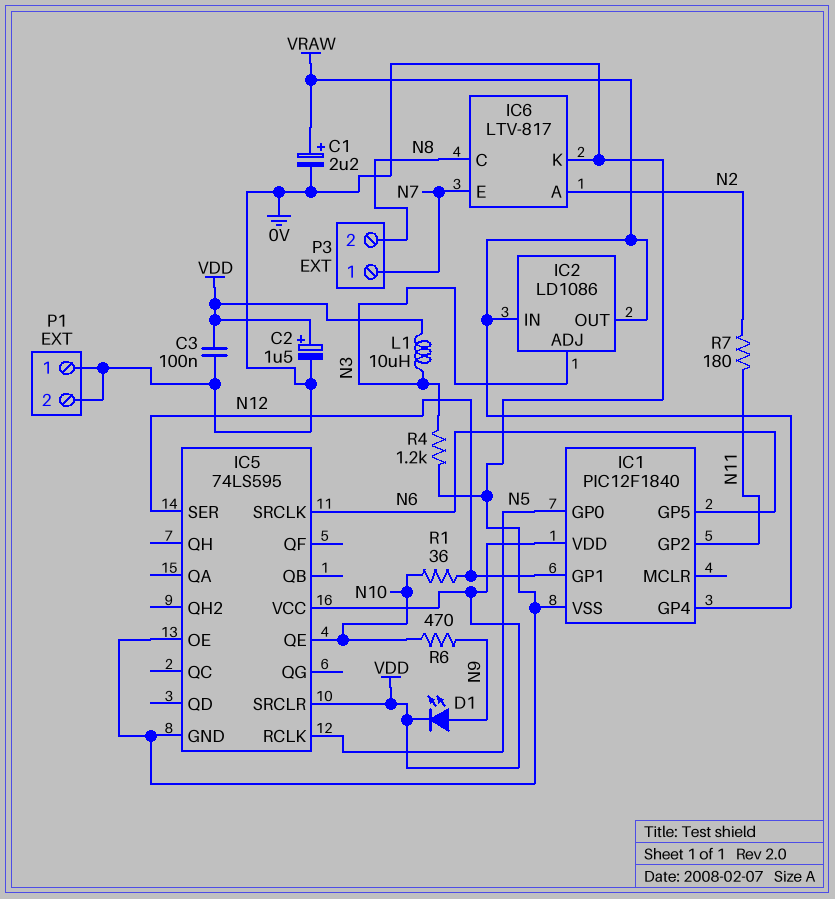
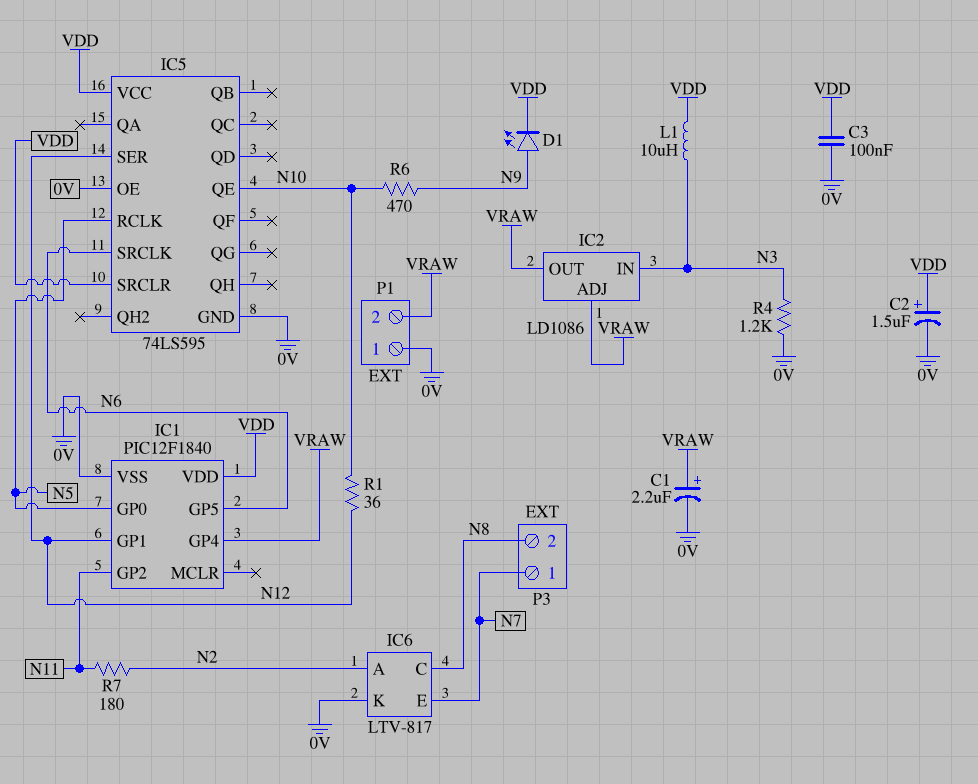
IC2 pin ADJ: N3 -> VRAW
IC2 pin IN: VRAW -> N3
P1 pin 2: 0V -> VRAW

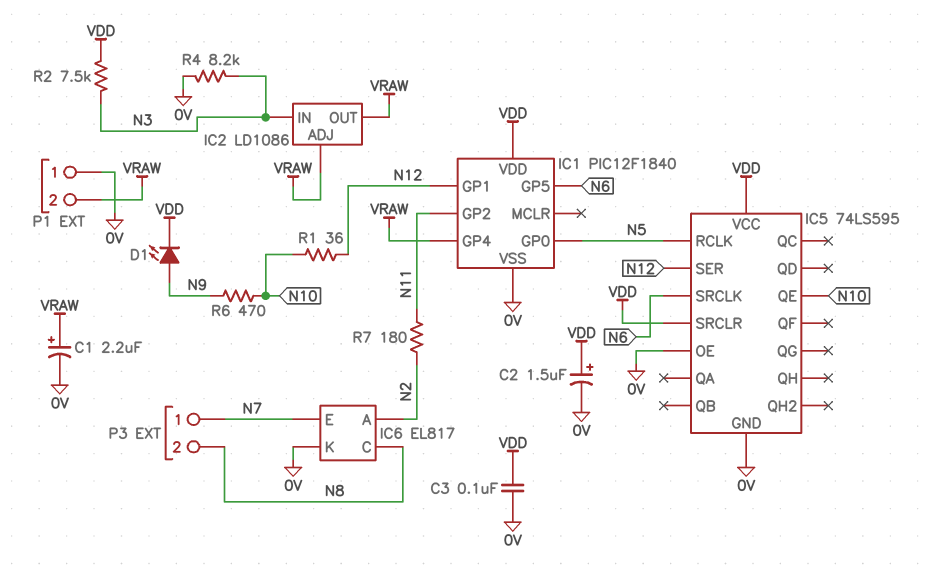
IC6: LTV-817 -> EL817
L1: 10uH (N3, VDD) -> none
R2: none -> 7.5k (N3, VDD)
R4: 1.2k (0V, N3) -> 8.2k (0V, N3)

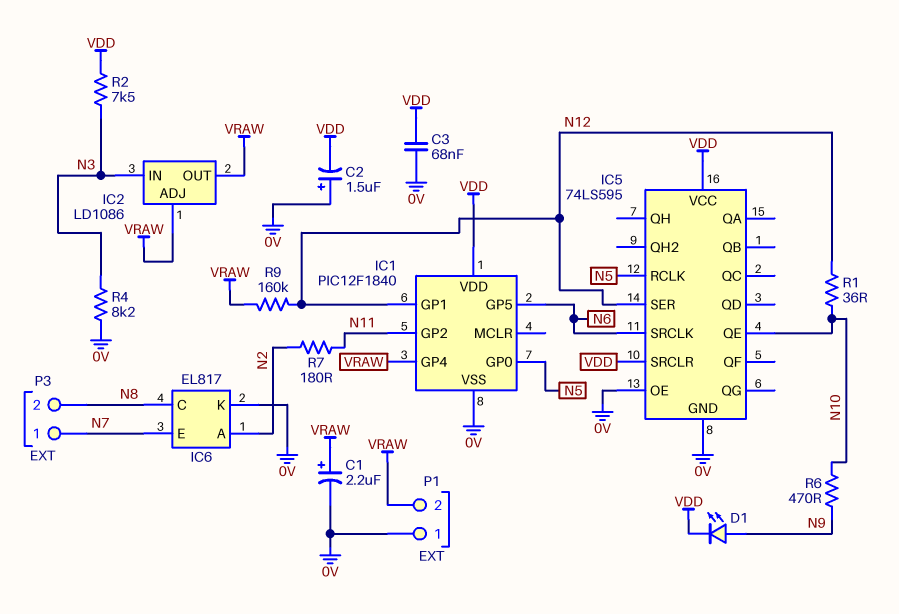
C2: 1.5uF (plus VDD, minus 0V) -> 1.5uF (plus 0V, minus VDD)
C3: 100nF (0V, VDD) -> 68nF (0V, VDD)
R9: none -> 160k (N12, VRAW)

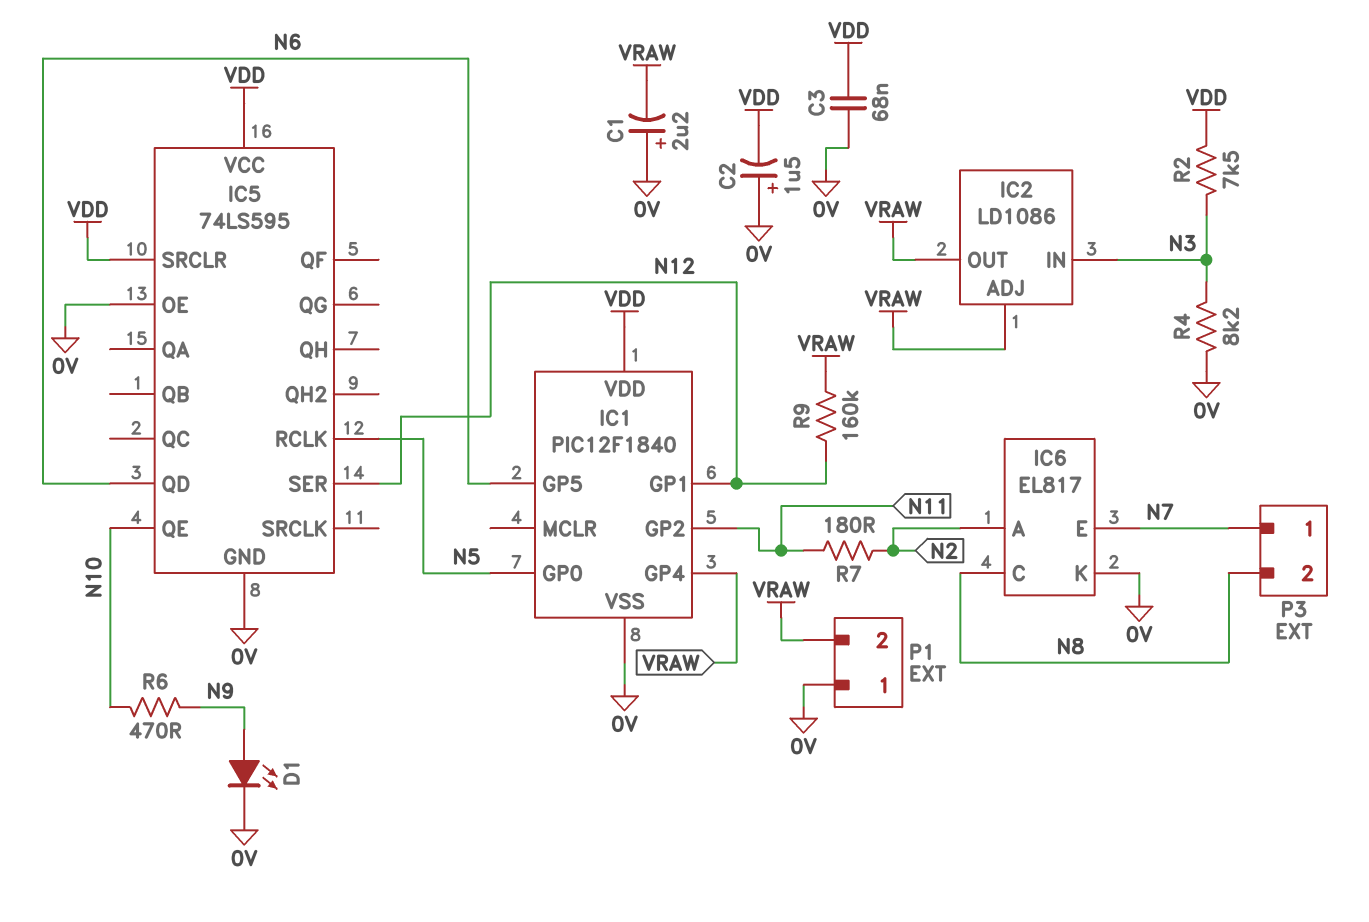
C1: 2.2uF (plus VRAW, minus 0V) -> 2.2uF (plus 0V, minus VRAW)
D1: LED (A N9, K VDD) -> LED (A N9, K 0V)
IC5 pin QD: none -> N6
IC5 pin SRCLK: N6 -> none
R1: 36 (N10, N12) -> none

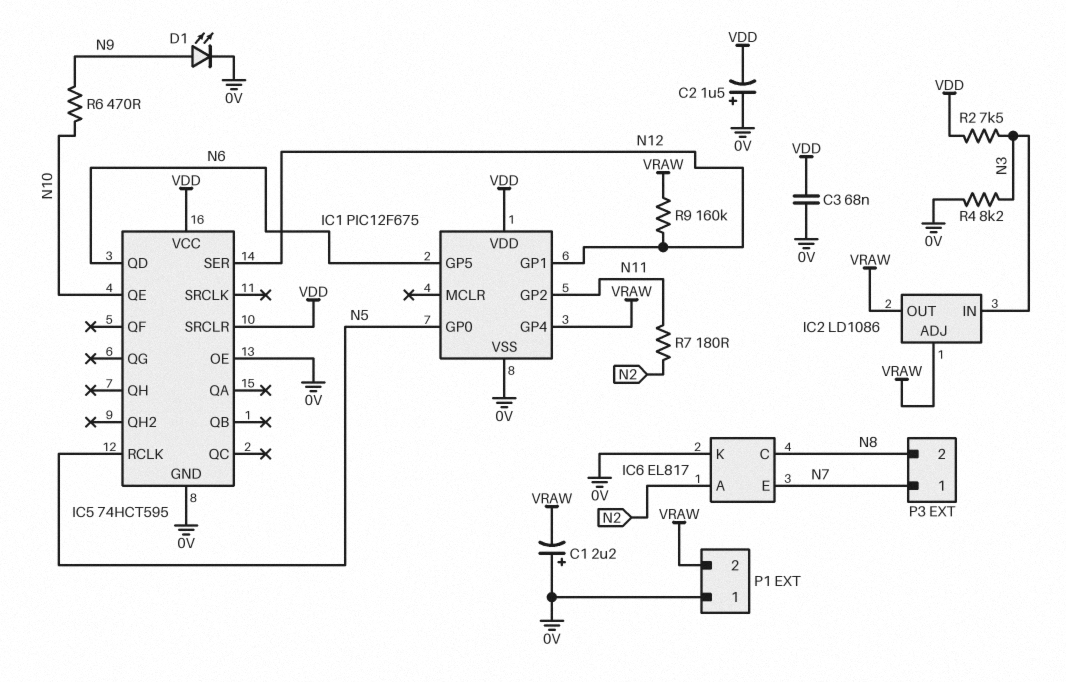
IC1: PIC12F1840 -> PIC12F675
IC5: 74LS595 -> 74HCT595

